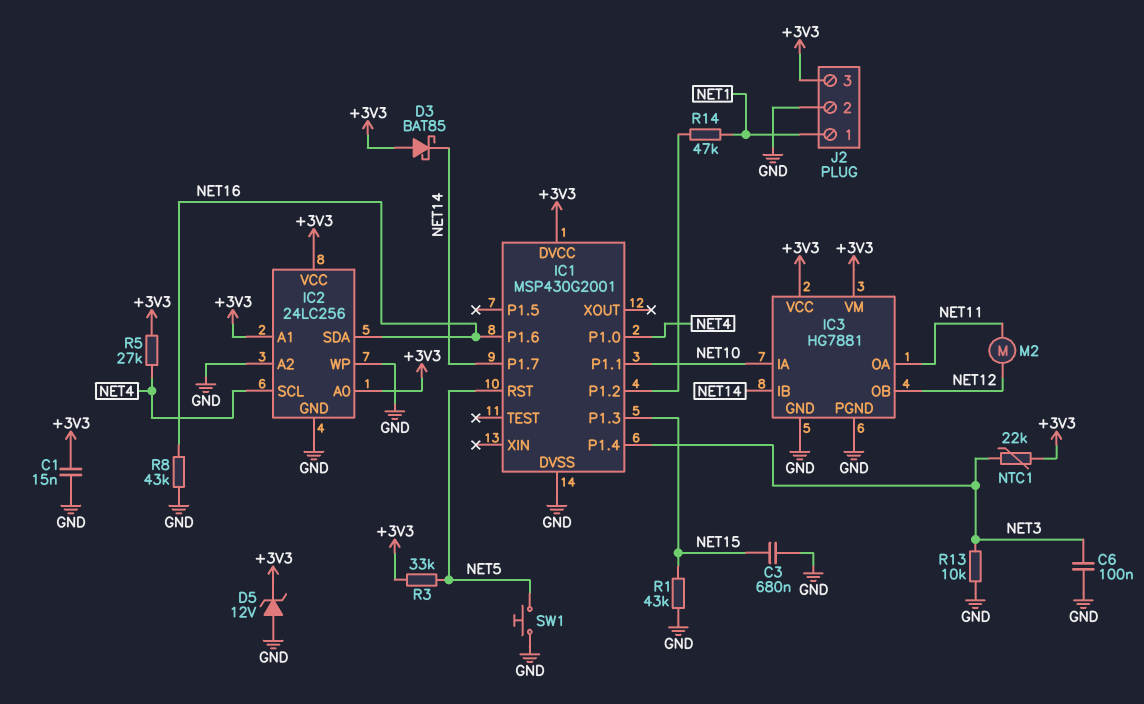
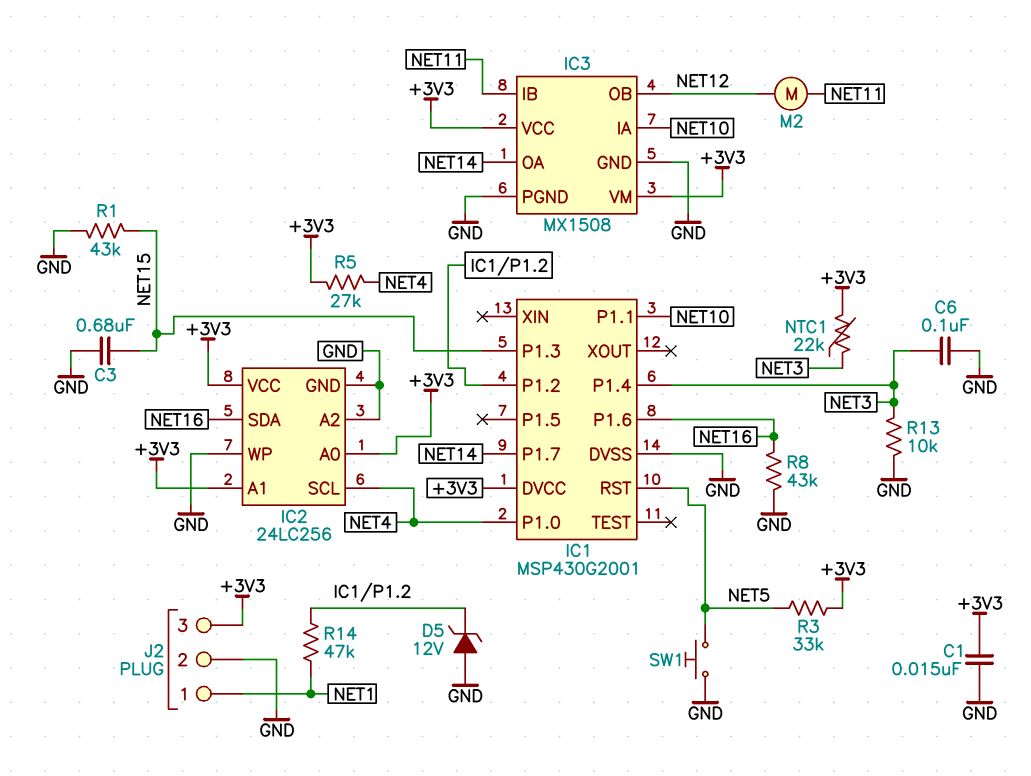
D3: schottky BAT85 (A +3V3, K NET14) -> none
D5: zener 12V (A GND, K +3V3) -> zener 12V (A GND, K IC1/P1.2)
IC3: HG7881 -> MX1508
IC3 pin IB: NET14 -> NET11
IC3 pin OA: NET11 -> NET14

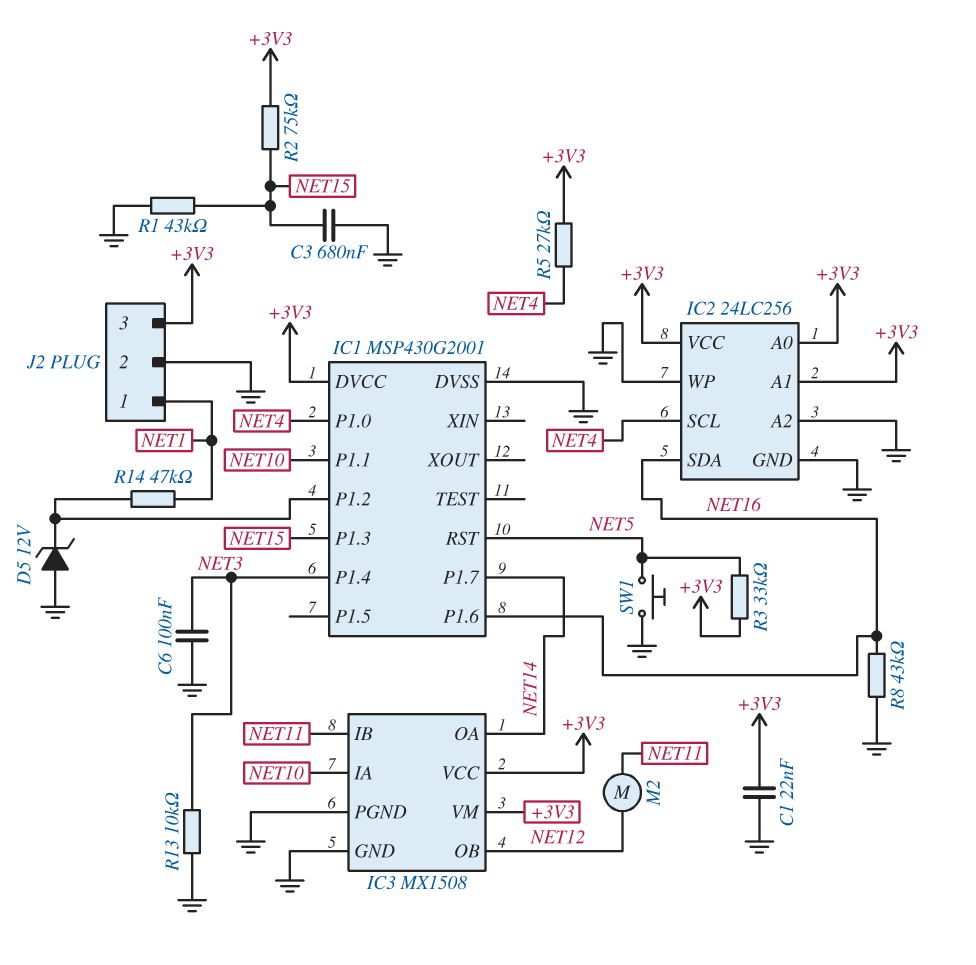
C1: 15nF (+3V3, GND) -> 22nF (+3V3, GND)
NTC1: 22k (+3V3, NET3) -> none
R2: none -> 75k (+3V3, NET15)

